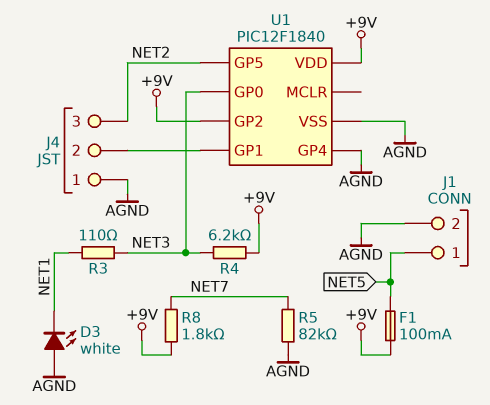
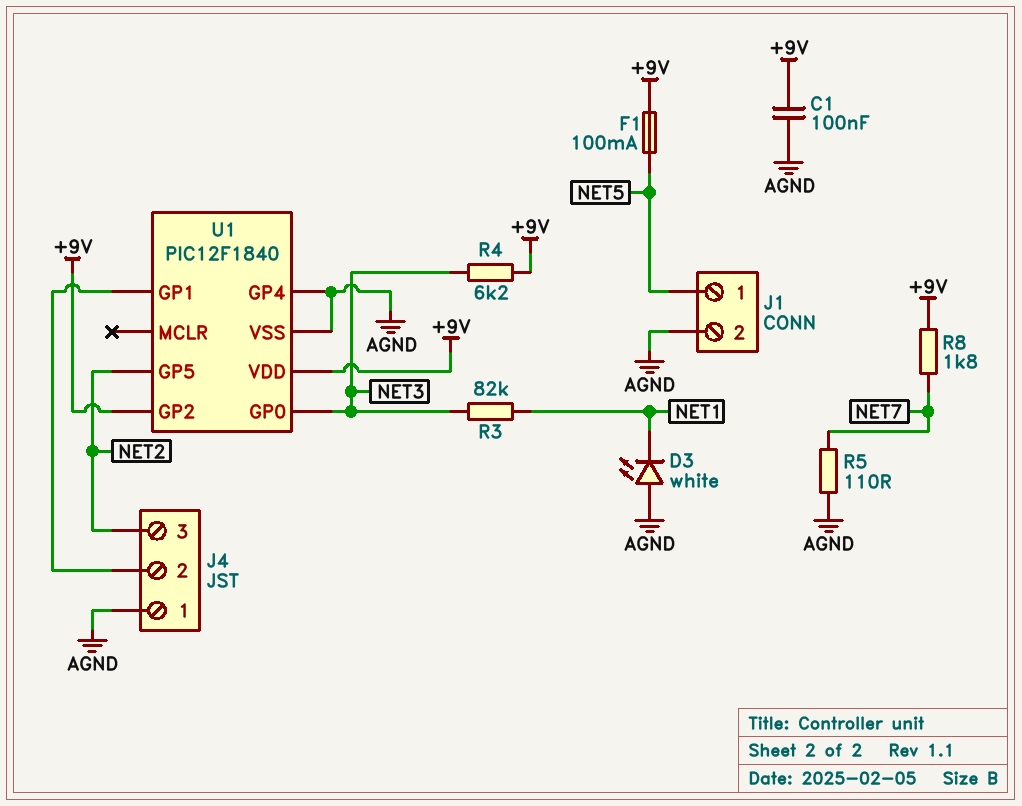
C1: none -> 100nF (+9V, AGND)
R3: 110 (NET1, NET3) -> 82k (NET1, NET3)
R5: 82k (AGND, NET7) -> 110 (AGND, NET7)

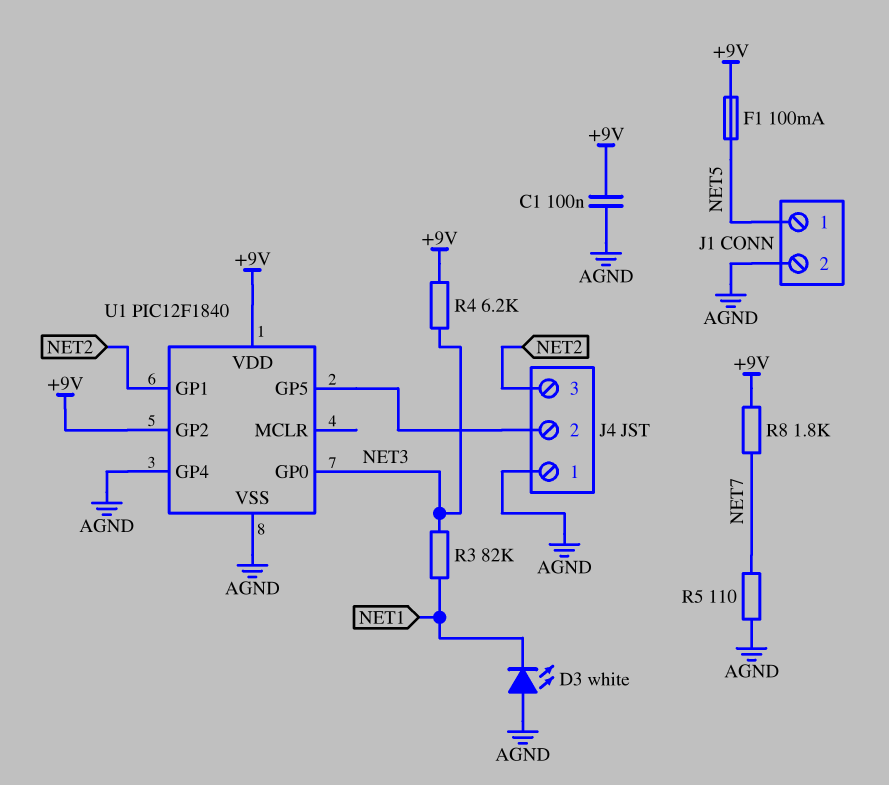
U1 pin GP1: J4/2 -> NET2
U1 pin GP5: NET2 -> J4/2

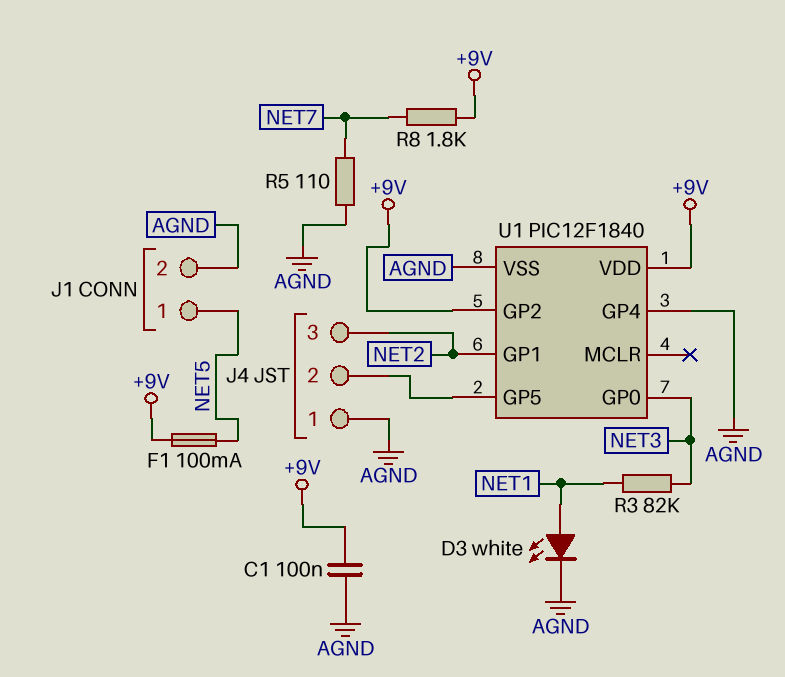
D3: LED white (A AGND, K NET1) -> LED white (A NET1, K AGND)
R4: 6.2k (+9V, NET3) -> none

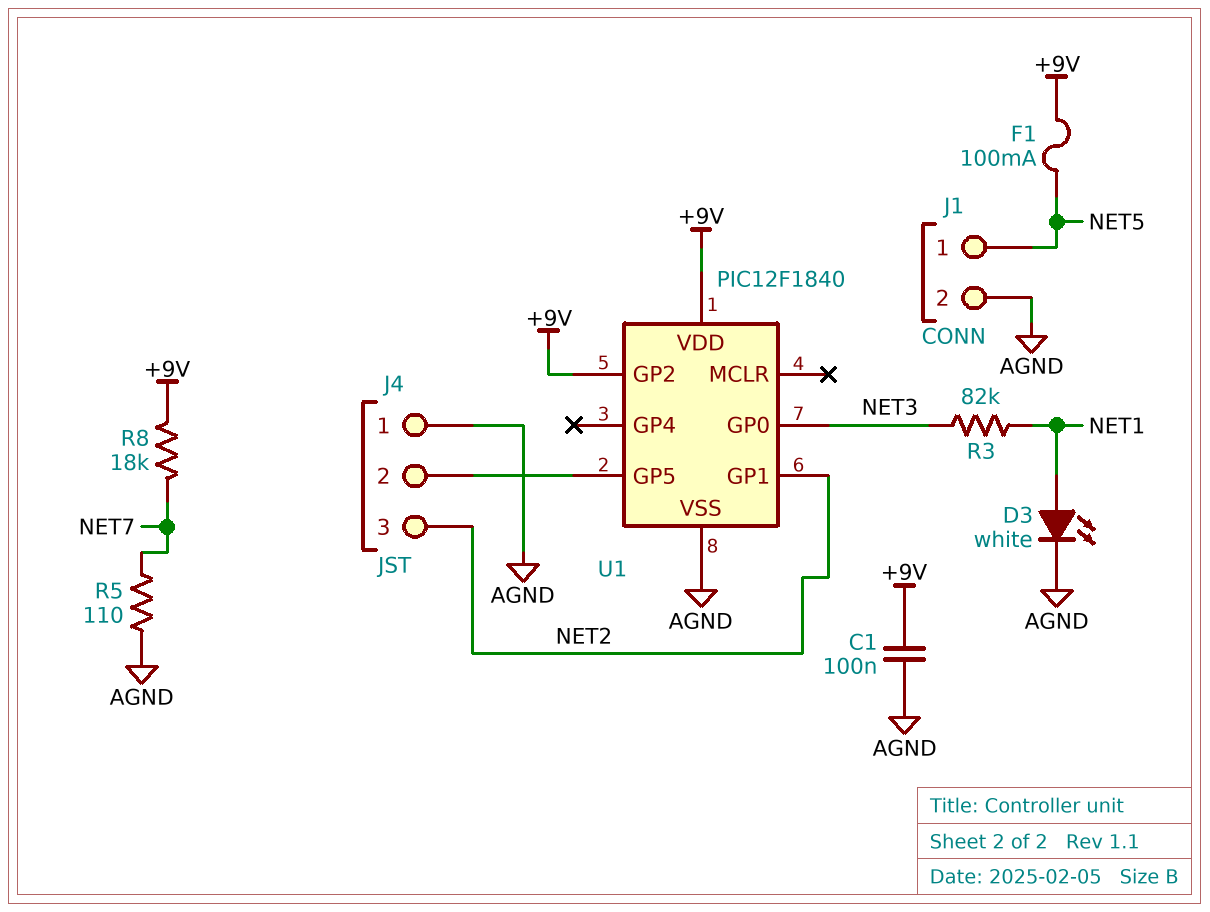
R8: 1.8k (+9V, NET7) -> 18k (+9V, NET7)
U1 pin GP4: AGND -> none

